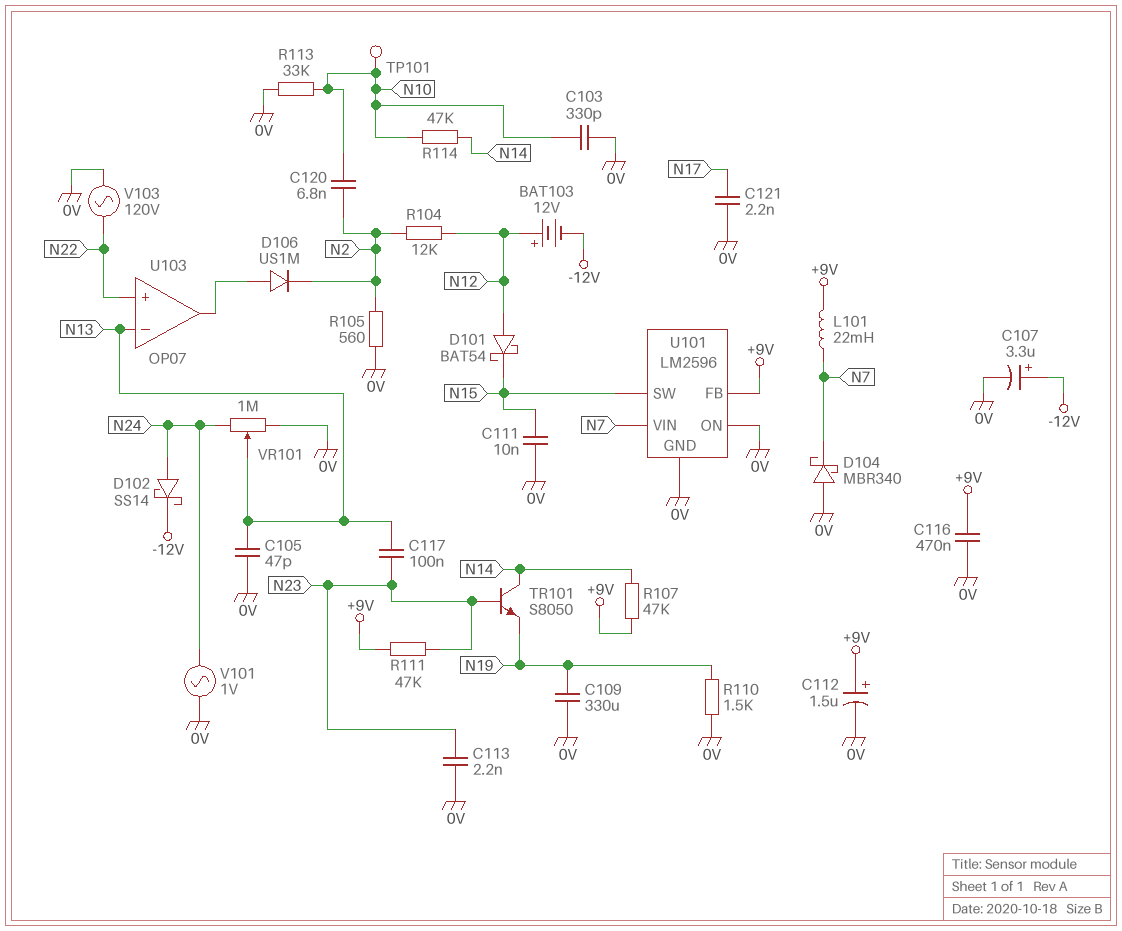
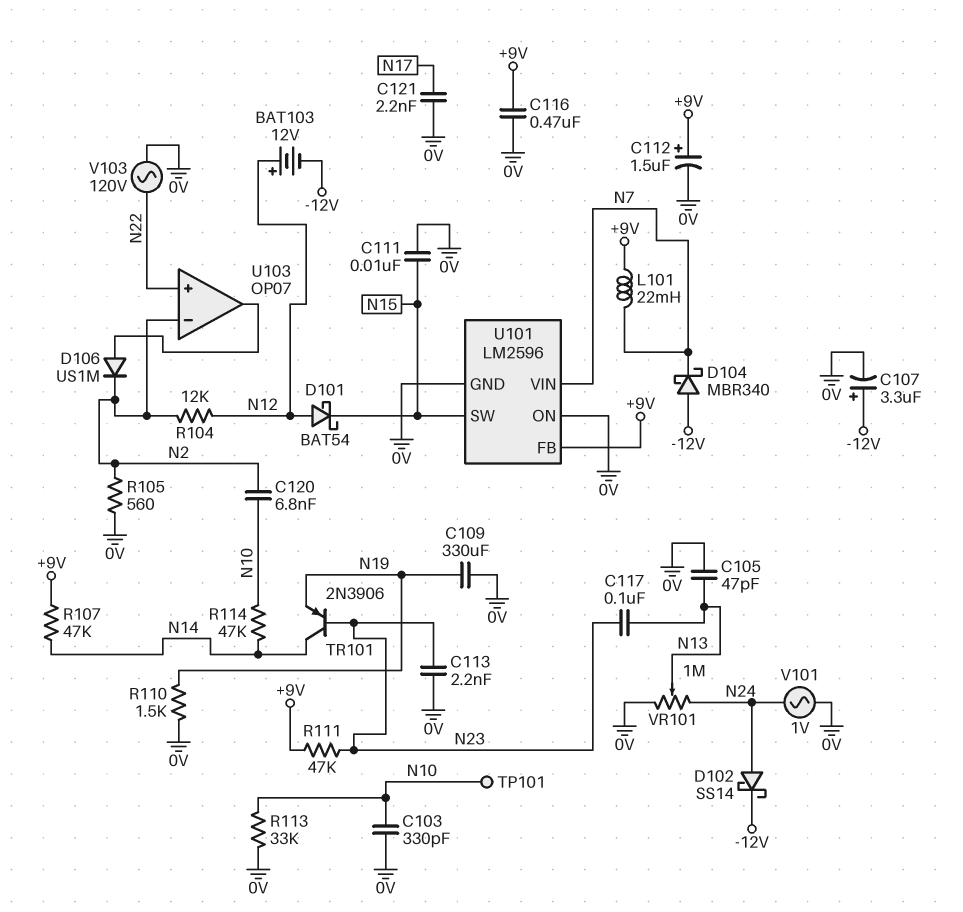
D104: schottky MBR340 (A 0V, K N7) -> schottky MBR340 (A -12V, K N7)
TR101: NPN S8050 (B N23, C N14, E N19) -> PNP 2N3906 (B N23, C N14, E N19)
U103 pin in-: N13 -> N2

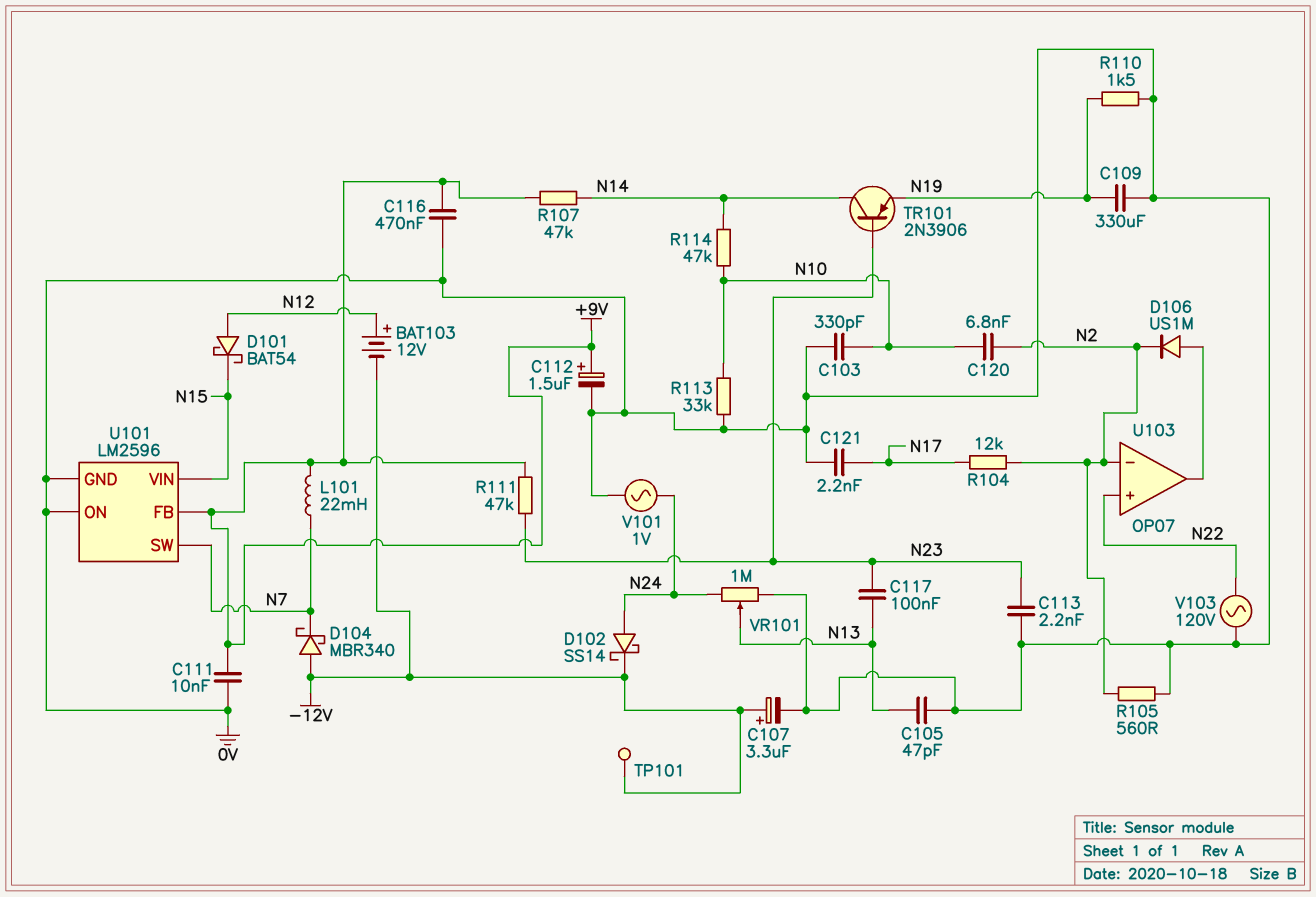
C111: 10nF (0V, N15) -> 10nF (+9V, 0V)
R104: 12k (N2, N12) -> 12k (N2, N17)
TP101: test point (N10) -> test point (-12V)
U101 pin SW: N15 -> N7
U101 pin VIN: N7 -> N15

